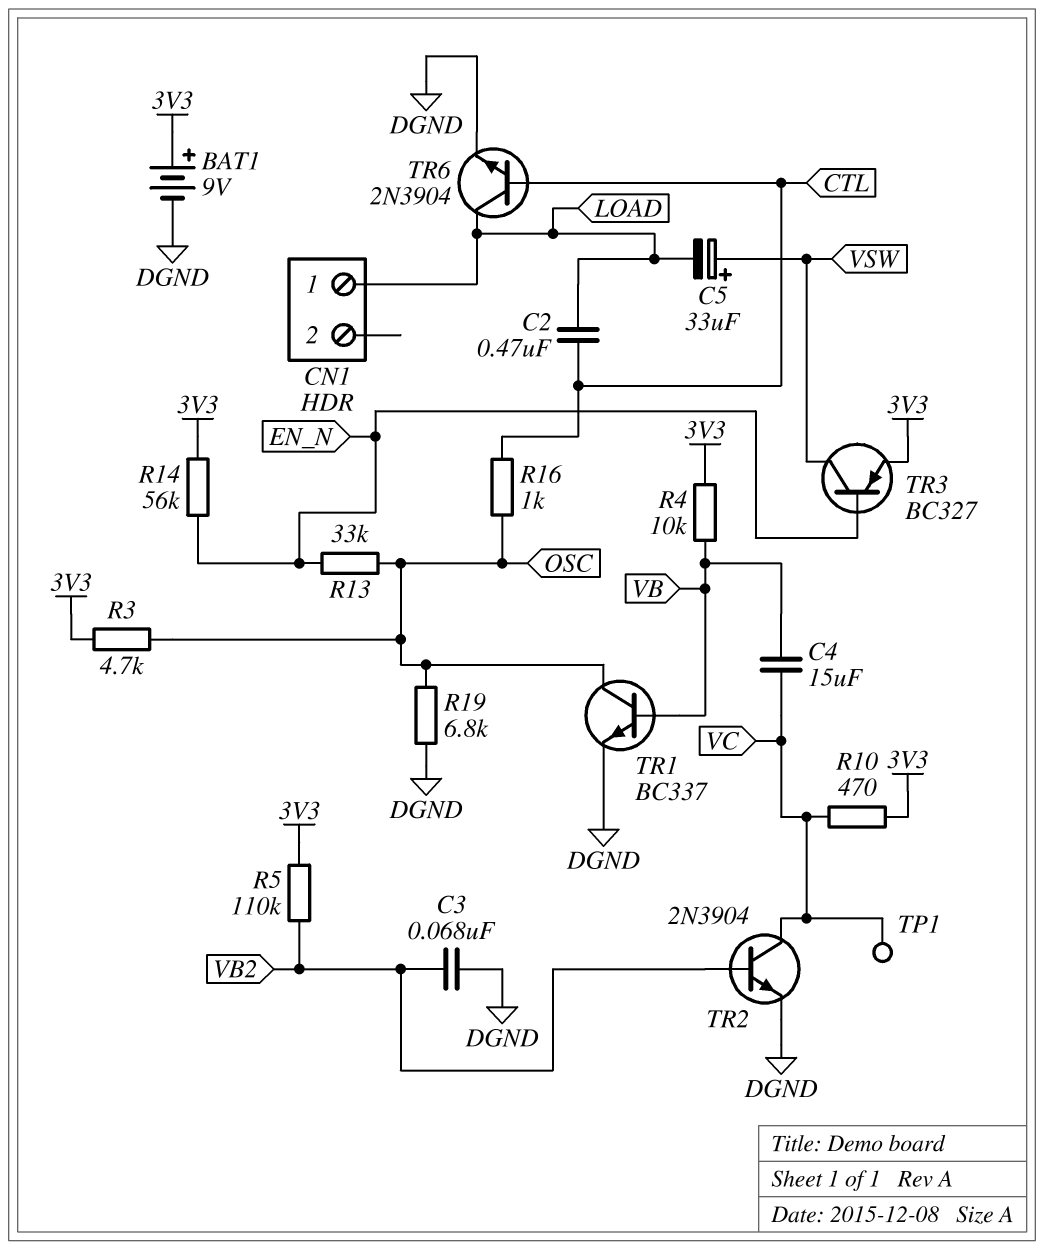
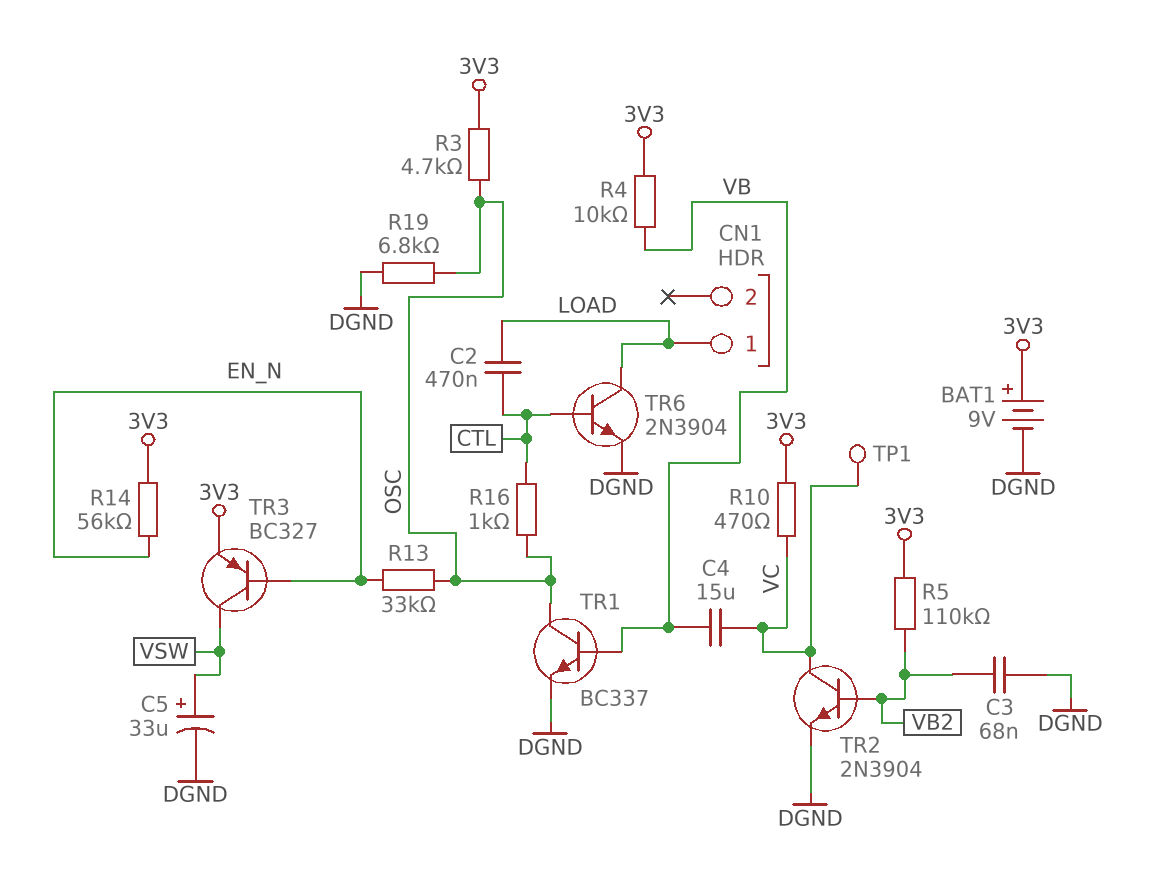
C5: 33uF (plus VSW, minus LOAD) -> 33uF (plus VSW, minus DGND)

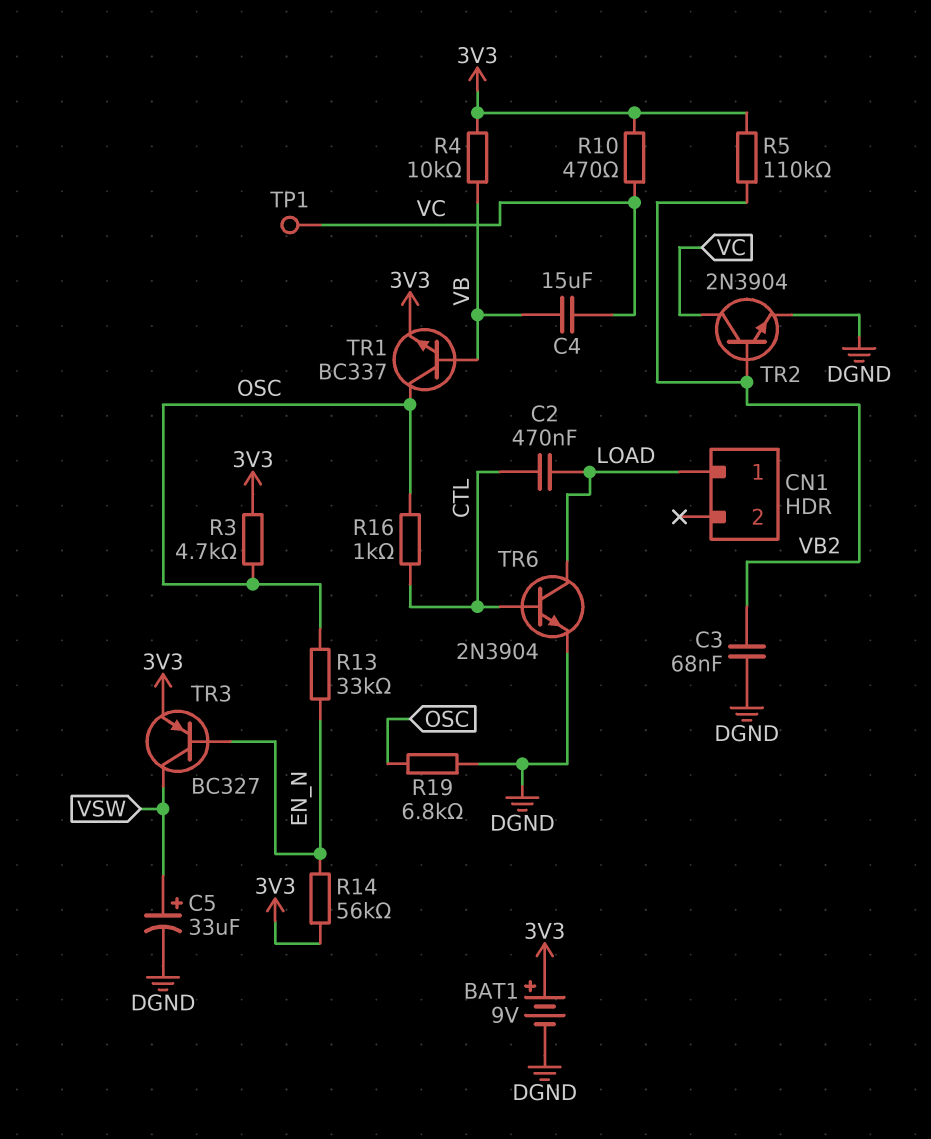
TR1: NPN BC337 (B VB, C OSC, E DGND) -> NPN BC337 (B VB, C OSC, E 3V3)

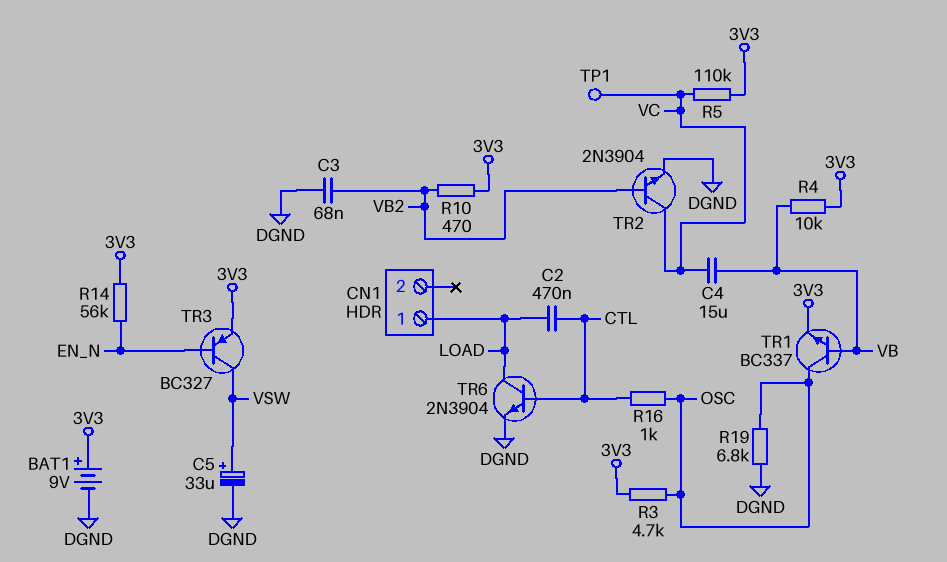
R5: 110k (3V3, VB2) -> 110k (3V3, VC)
R10: 470 (3V3, VC) -> 470 (3V3, VB2)
R13: 33k (EN_N, OSC) -> none

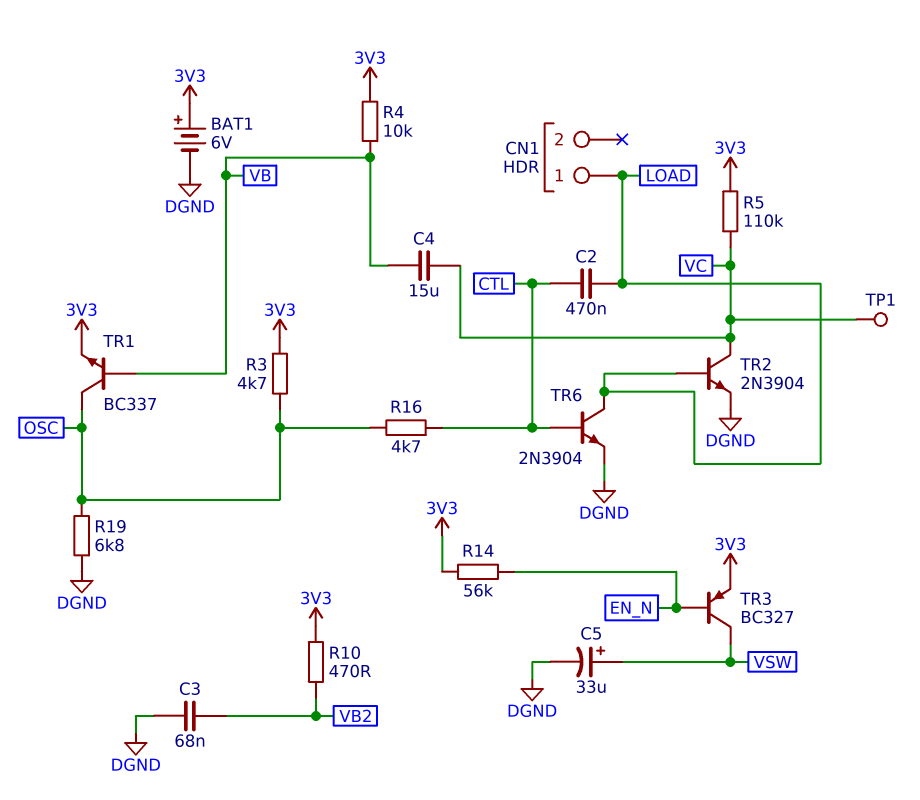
BAT1: 9V (plus 3V3, minus DGND) -> 6V (plus 3V3, minus DGND)
R16: 1k (CTL, OSC) -> 4.7k (CTL, OSC)
TR2: NPN 2N3904 (B VB2, C VC, E DGND) -> NPN 2N3904 (B LOAD, C VC, E DGND)

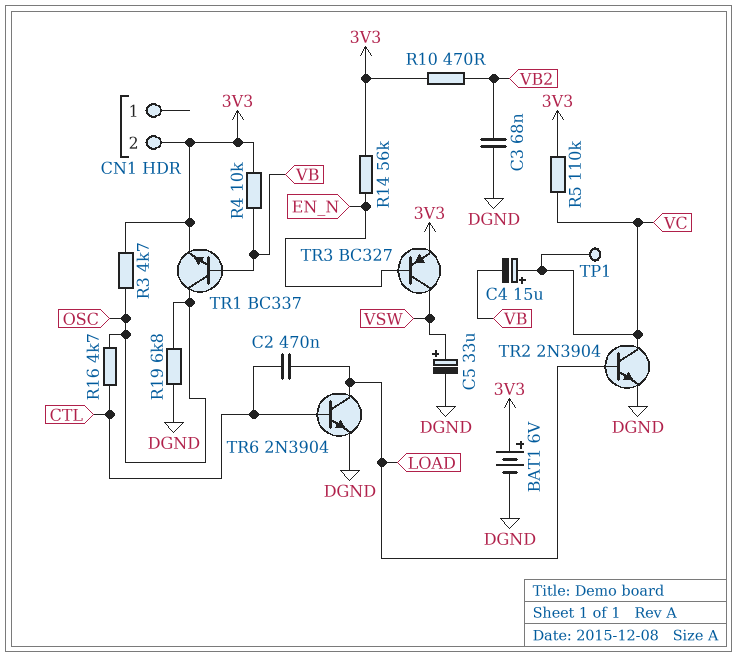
C4: 15uF (VB, VC) -> 15uF (plus VC, minus VB)
CN1 pin 1: LOAD -> none
CN1 pin 2: none -> 3V3

